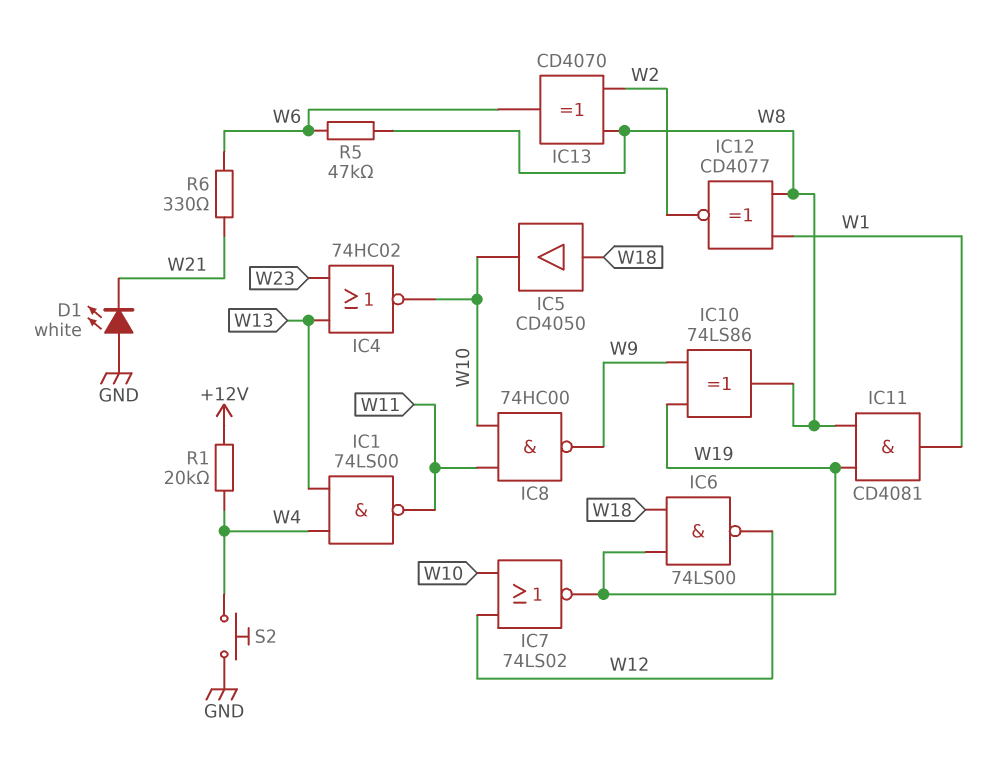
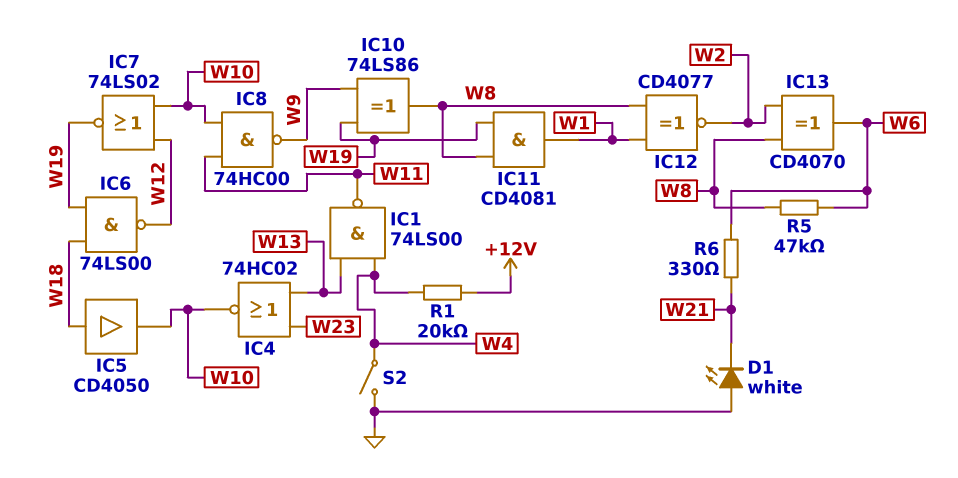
S2: button (GND, W4) -> switch (GND, W4)

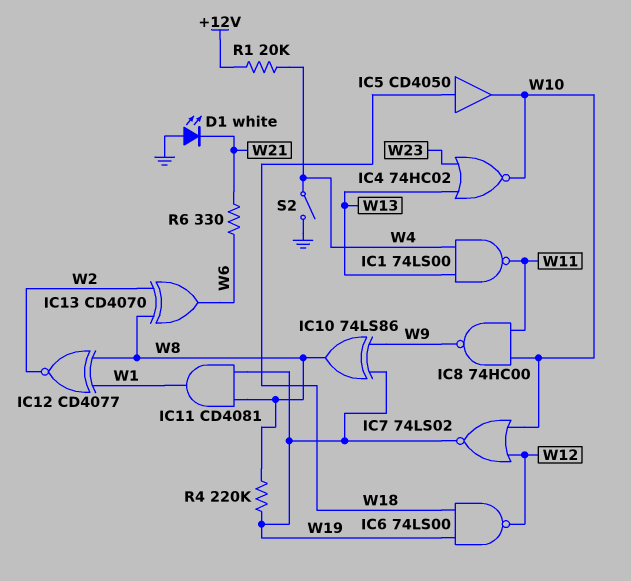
R4: none -> 220k (W8, W19)
R5: 47k (W6, W8) -> none

